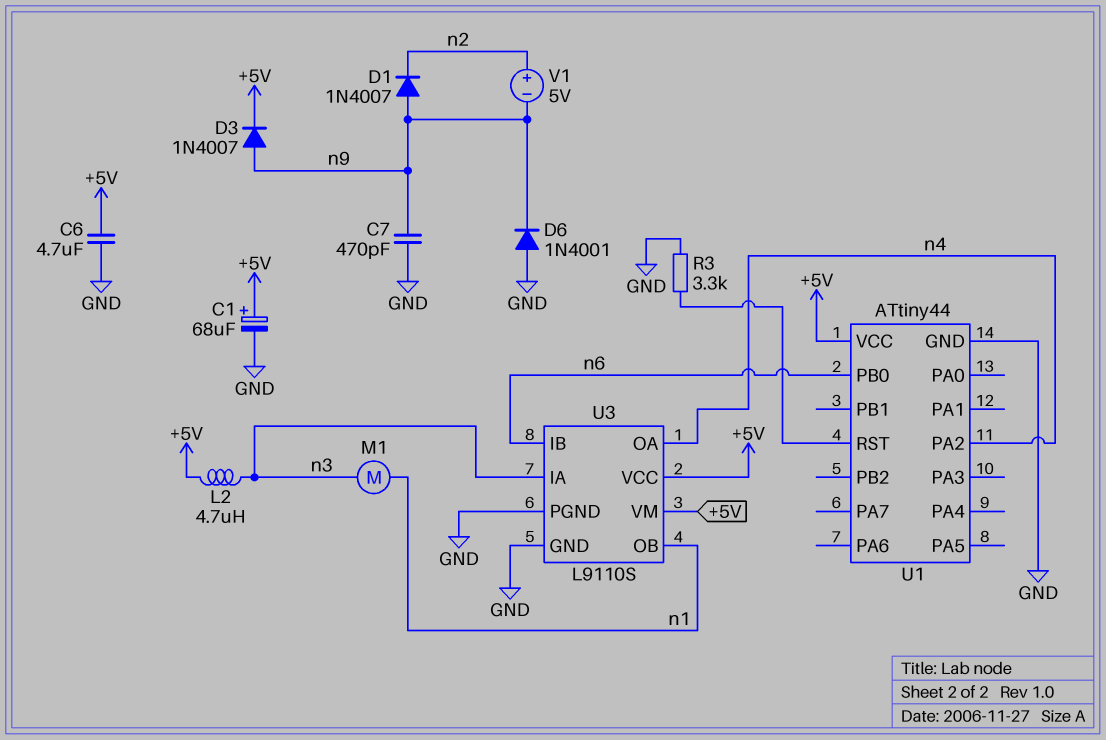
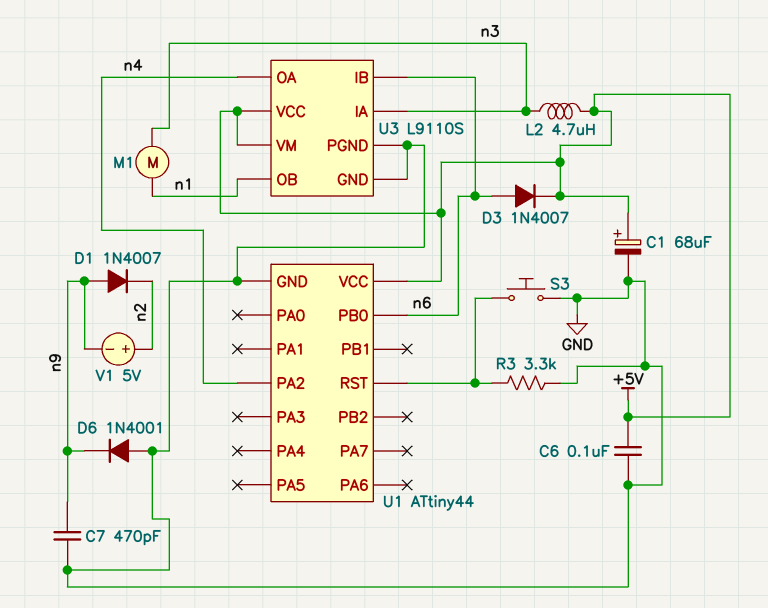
C6: 4.7uF (+5V, GND) -> 100nF (+5V, GND)
D3: diode 1N4007 (A n9, K +5V) -> diode 1N4007 (A n6, K +5V)
S3: none -> button (GND, U1/RST)

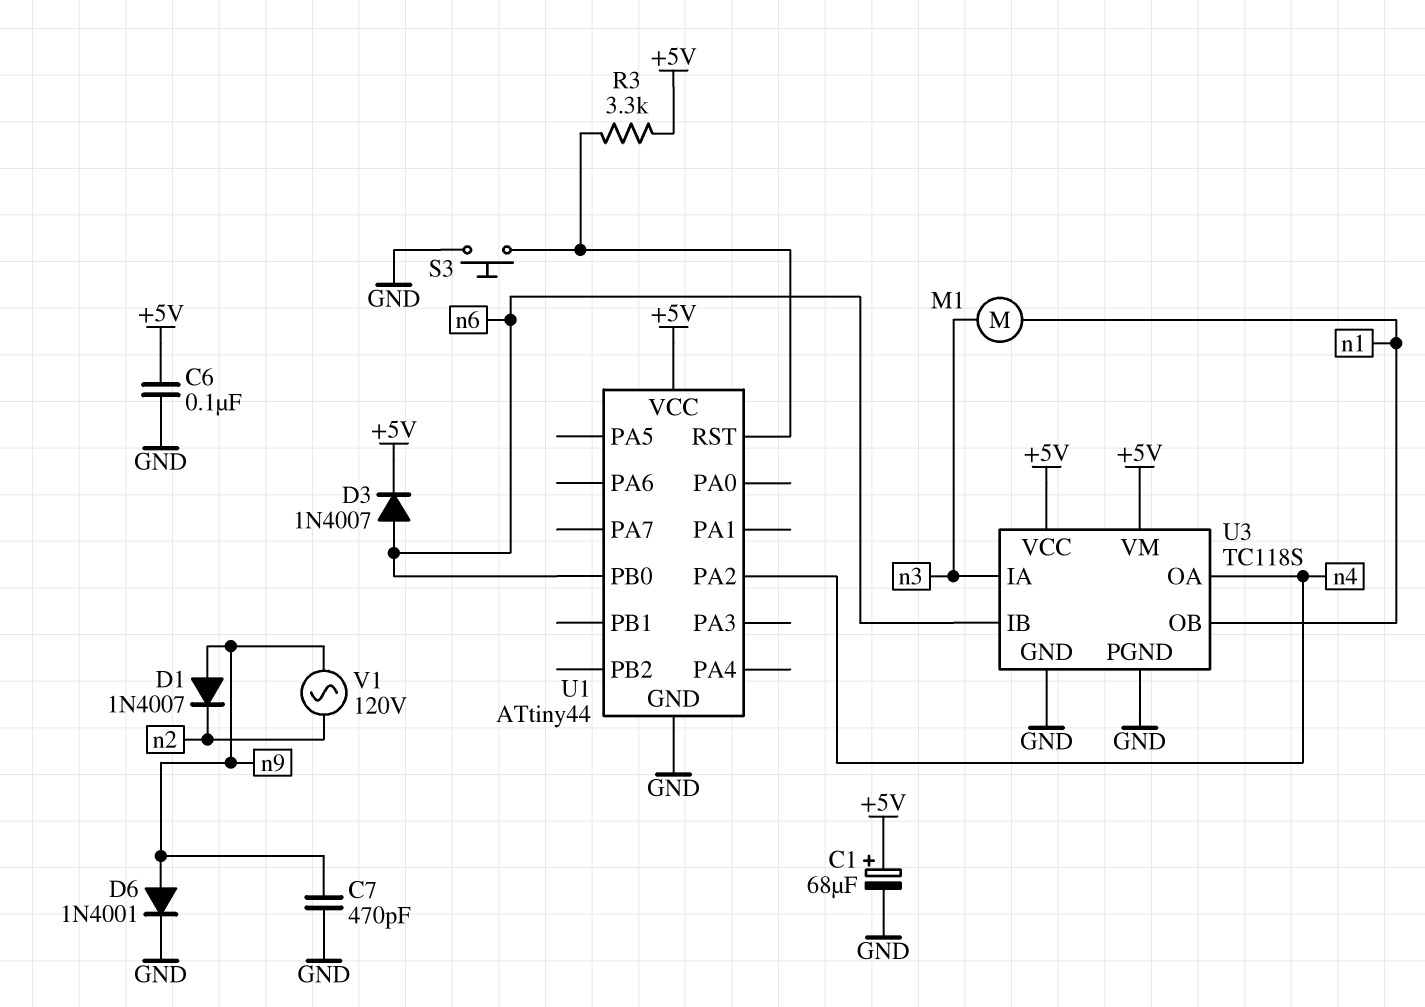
D6: diode 1N4001 (A GND, K n9) -> diode 1N4001 (A n9, K GND)
L2: 4.7uH (+5V, n3) -> none
R3: 3.3k (GND, U1/RST) -> 3.3k (+5V, U1/RST)
U3: L9110S -> TC118S
V1: 5V (plus n2, minus n9) -> AC 120V (n2, n9)

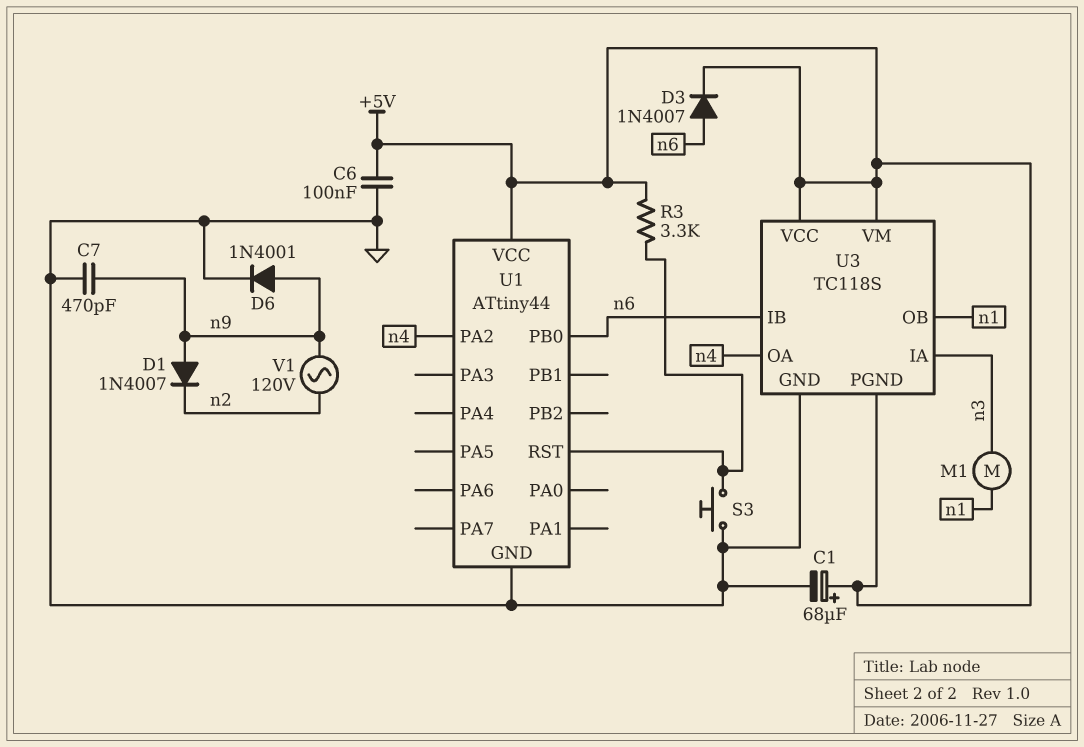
U3 pin PGND: GND -> +5V

